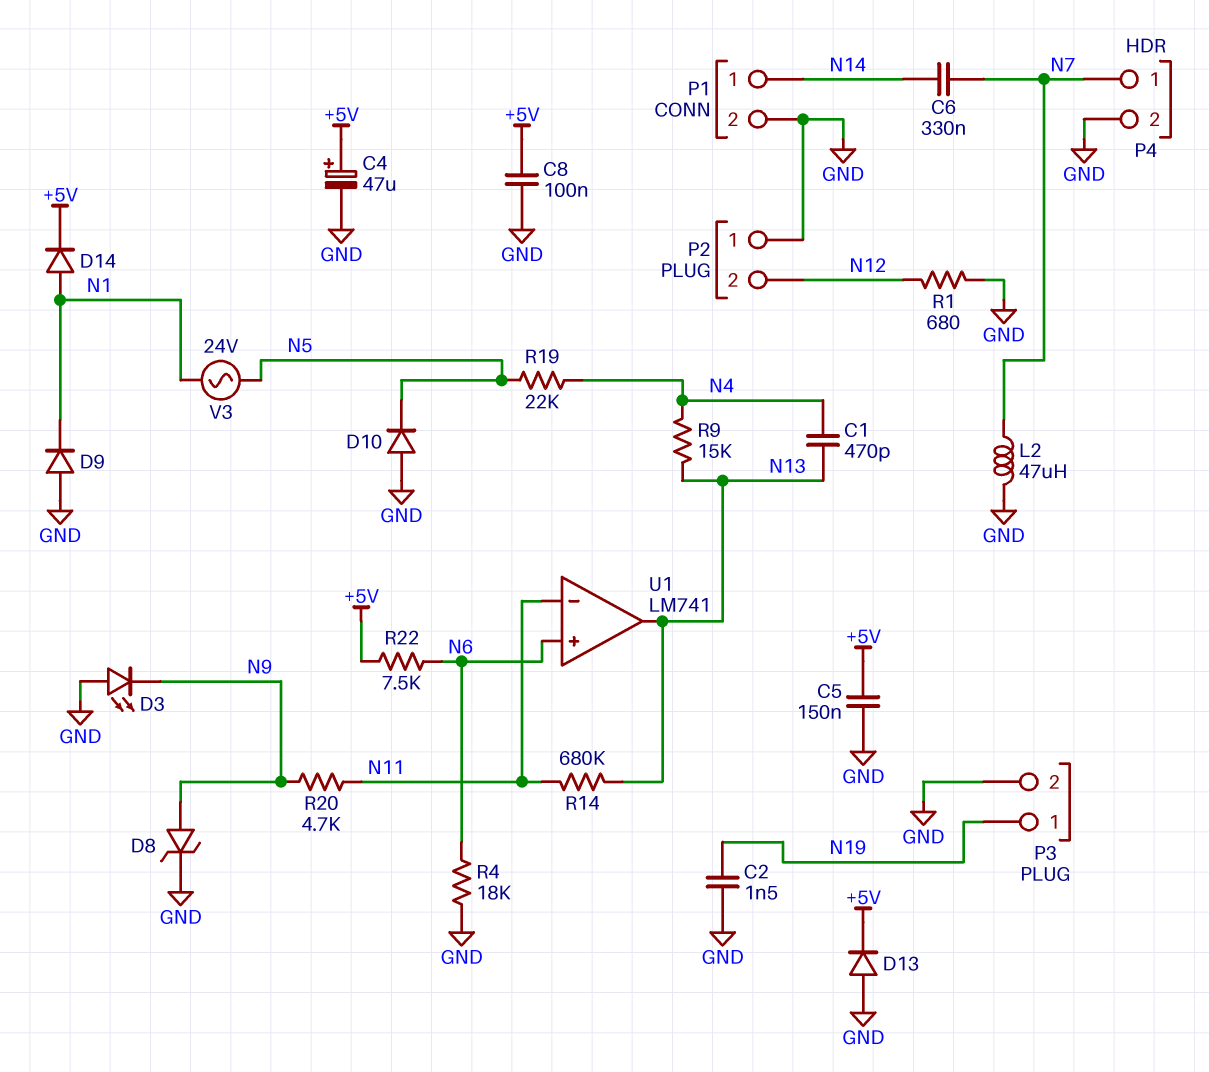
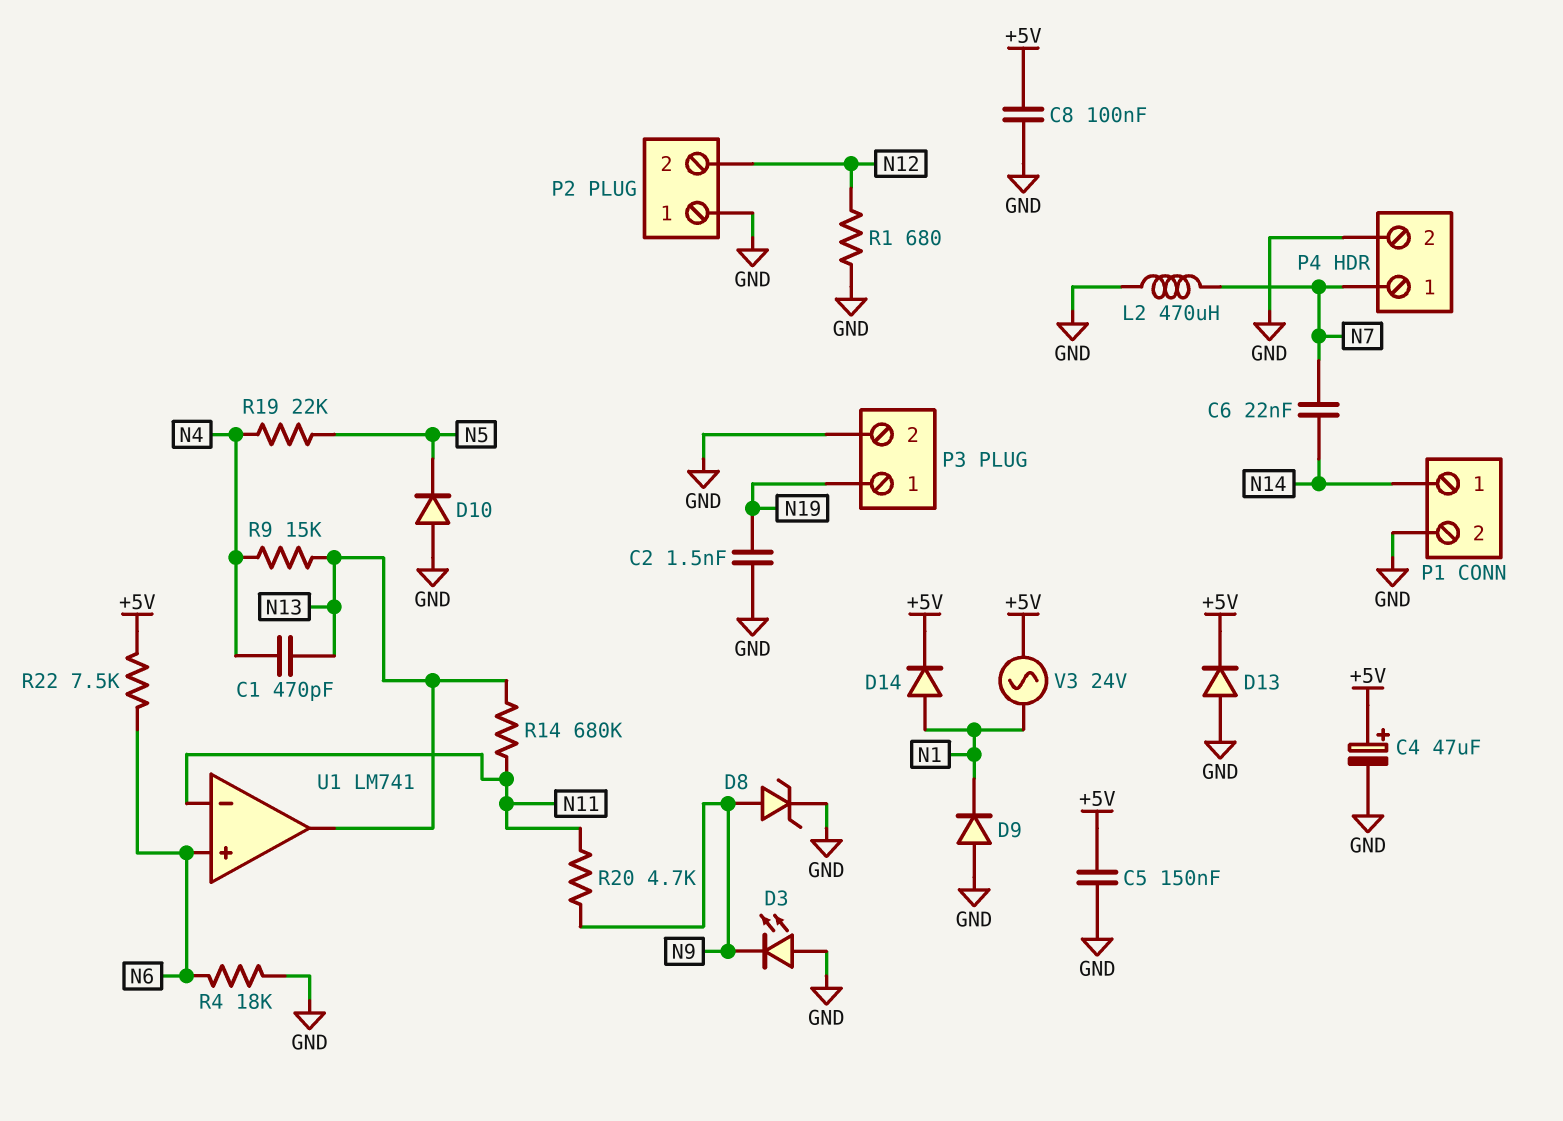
C6: 330nF (N7, N14) -> 22nF (N7, N14)
L2: 47uH (GND, N7) -> 470uH (GND, N7)
V3: AC 24V (N1, N5) -> AC 24V (+5V, N1)

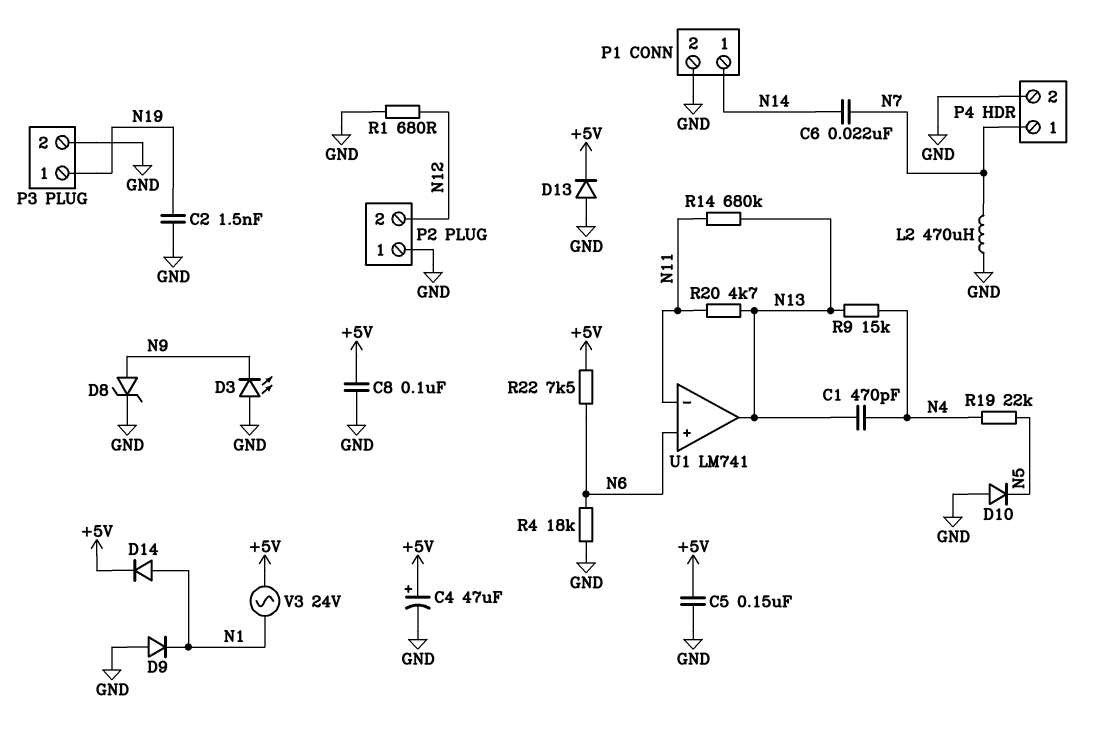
R20: 4.7k (N9, N11) -> 4.7k (N11, N13)

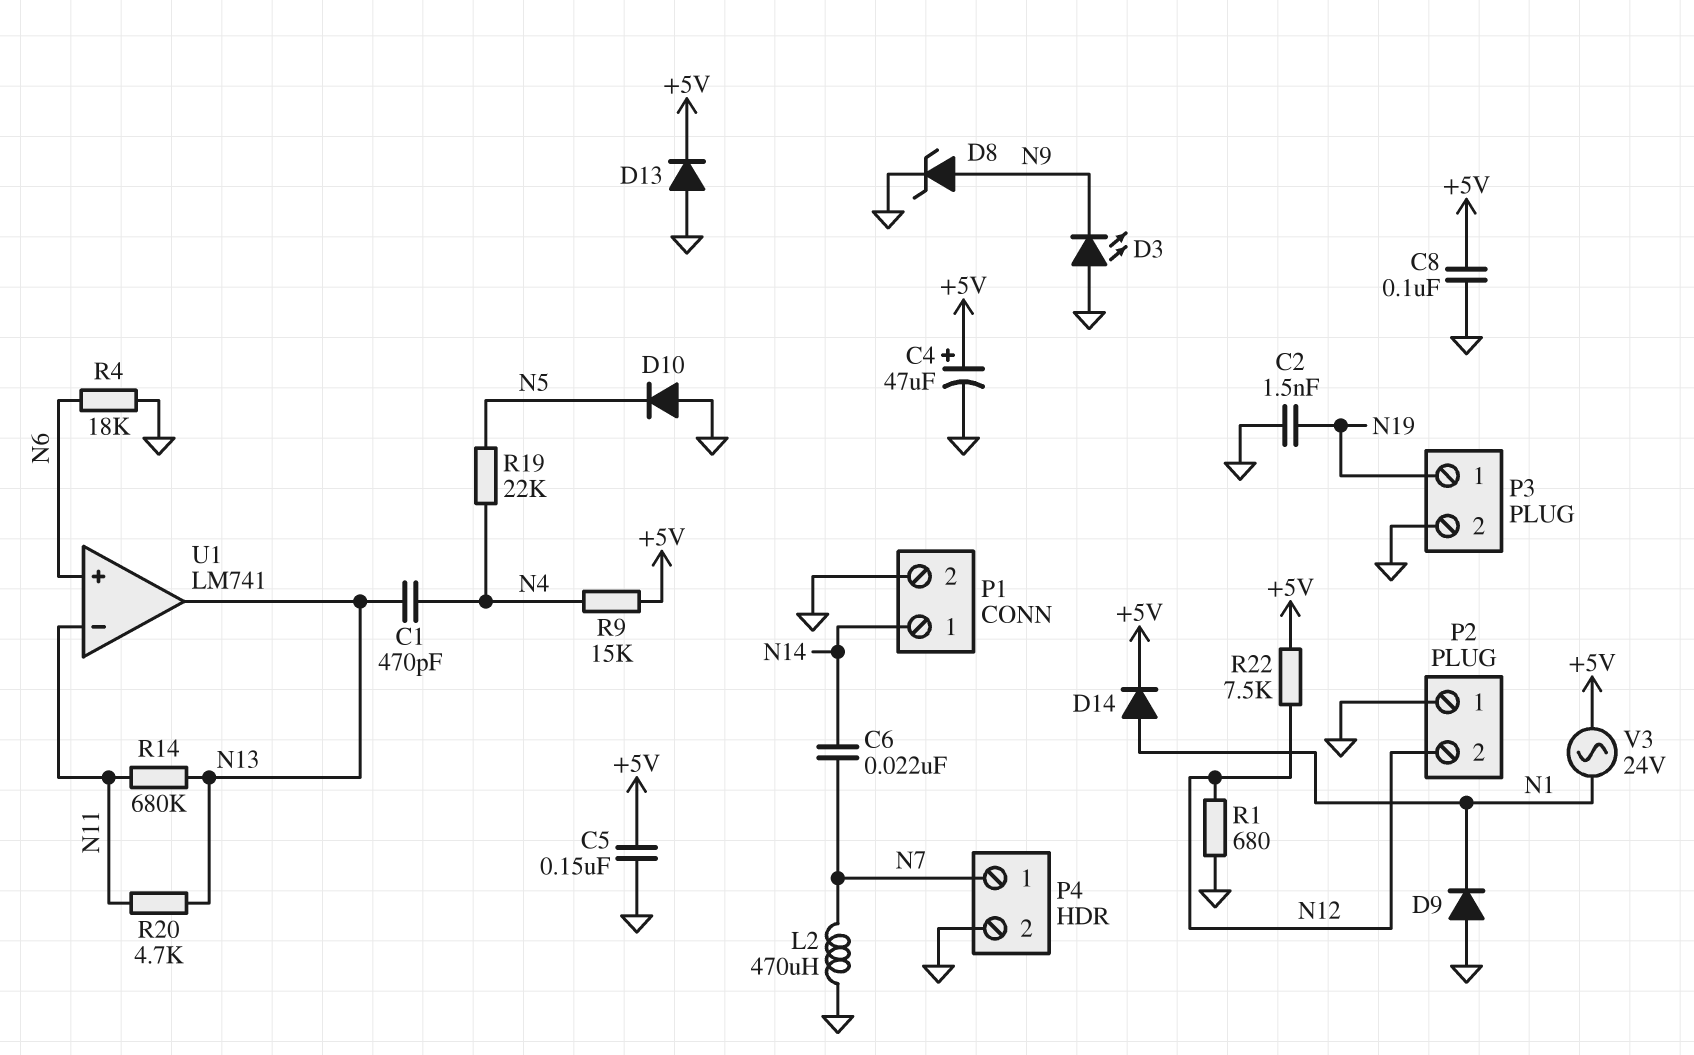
R9: 15k (N4, N13) -> 15k (+5V, N4)
R22: 7.5k (+5V, N6) -> 7.5k (+5V, N12)

